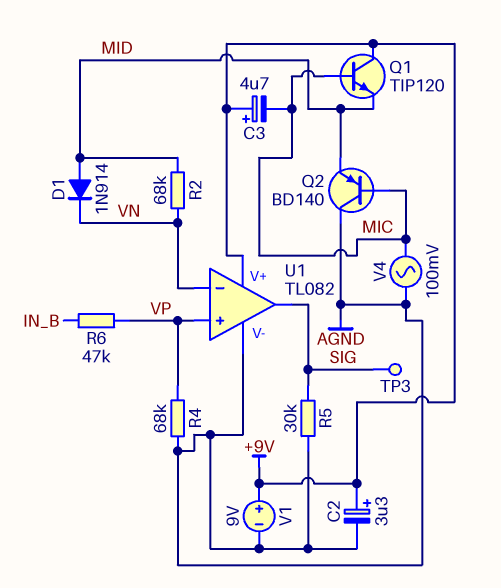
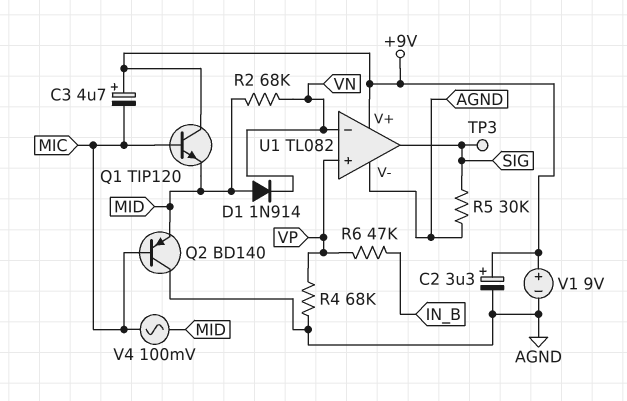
V4: AC 100mV (AGND, MIC) -> AC 100mV (MIC, MID)

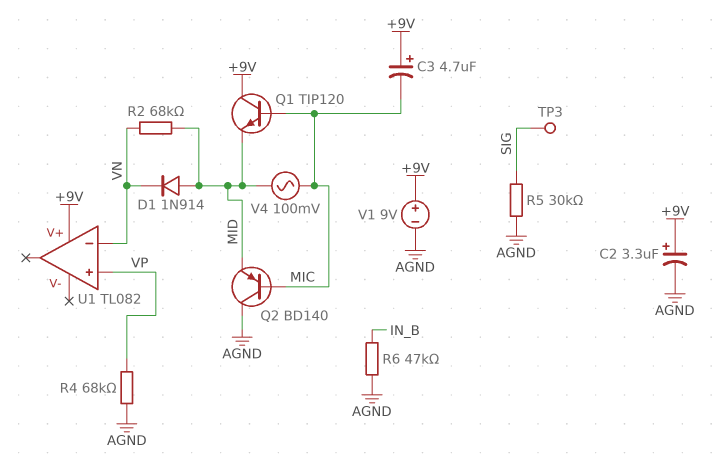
R6: 47k (IN_B, VP) -> 47k (AGND, IN_B)
U1 pin V-: AGND -> none
U1 pin out: SIG -> none

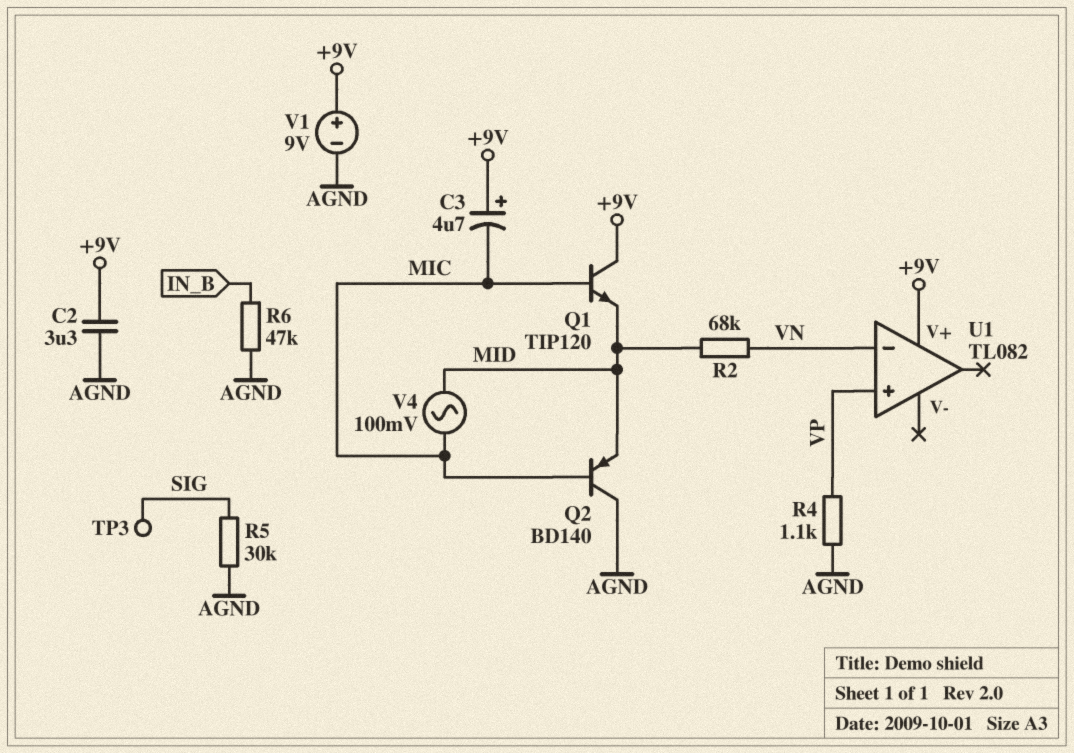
C2: 3.3uF (plus +9V, minus AGND) -> 3.3uF (+9V, AGND)
D1: diode 1N914 (A MID, K VN) -> none
R4: 68k (AGND, VP) -> 1.1k (AGND, VP)

